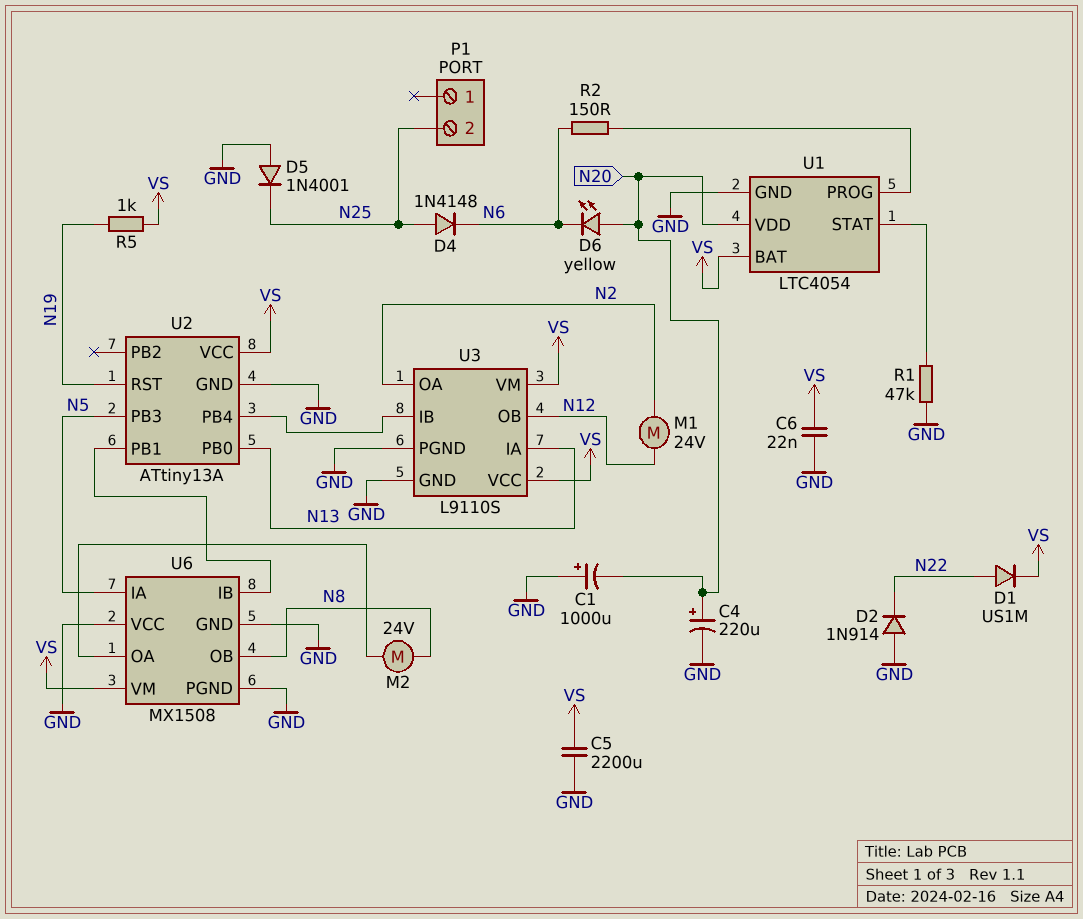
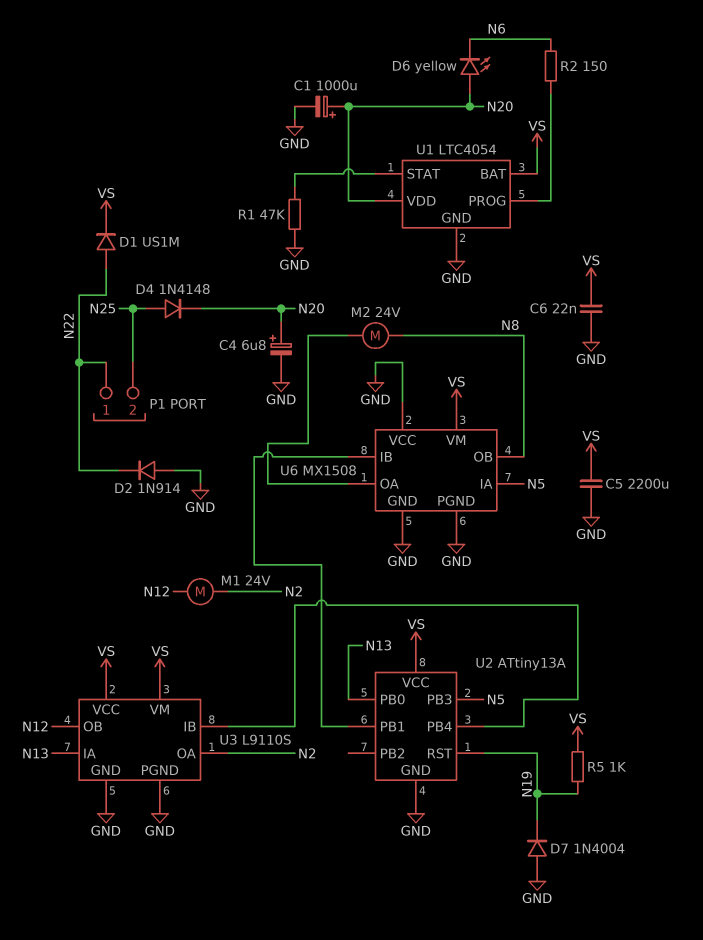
C1: 1000uF (plus GND, minus N20) -> 1000uF (plus N20, minus GND)
C4: 220uF (plus N20, minus GND) -> 6.8uF (plus N20, minus GND)
D4: diode 1N4148 (A N25, K N6) -> diode 1N4148 (A N25, K N20)
D5: diode 1N4001 (A GND, K N25) -> none
D7: none -> diode 1N4004 (A GND, K N19)
P1 pin 1: none -> N22

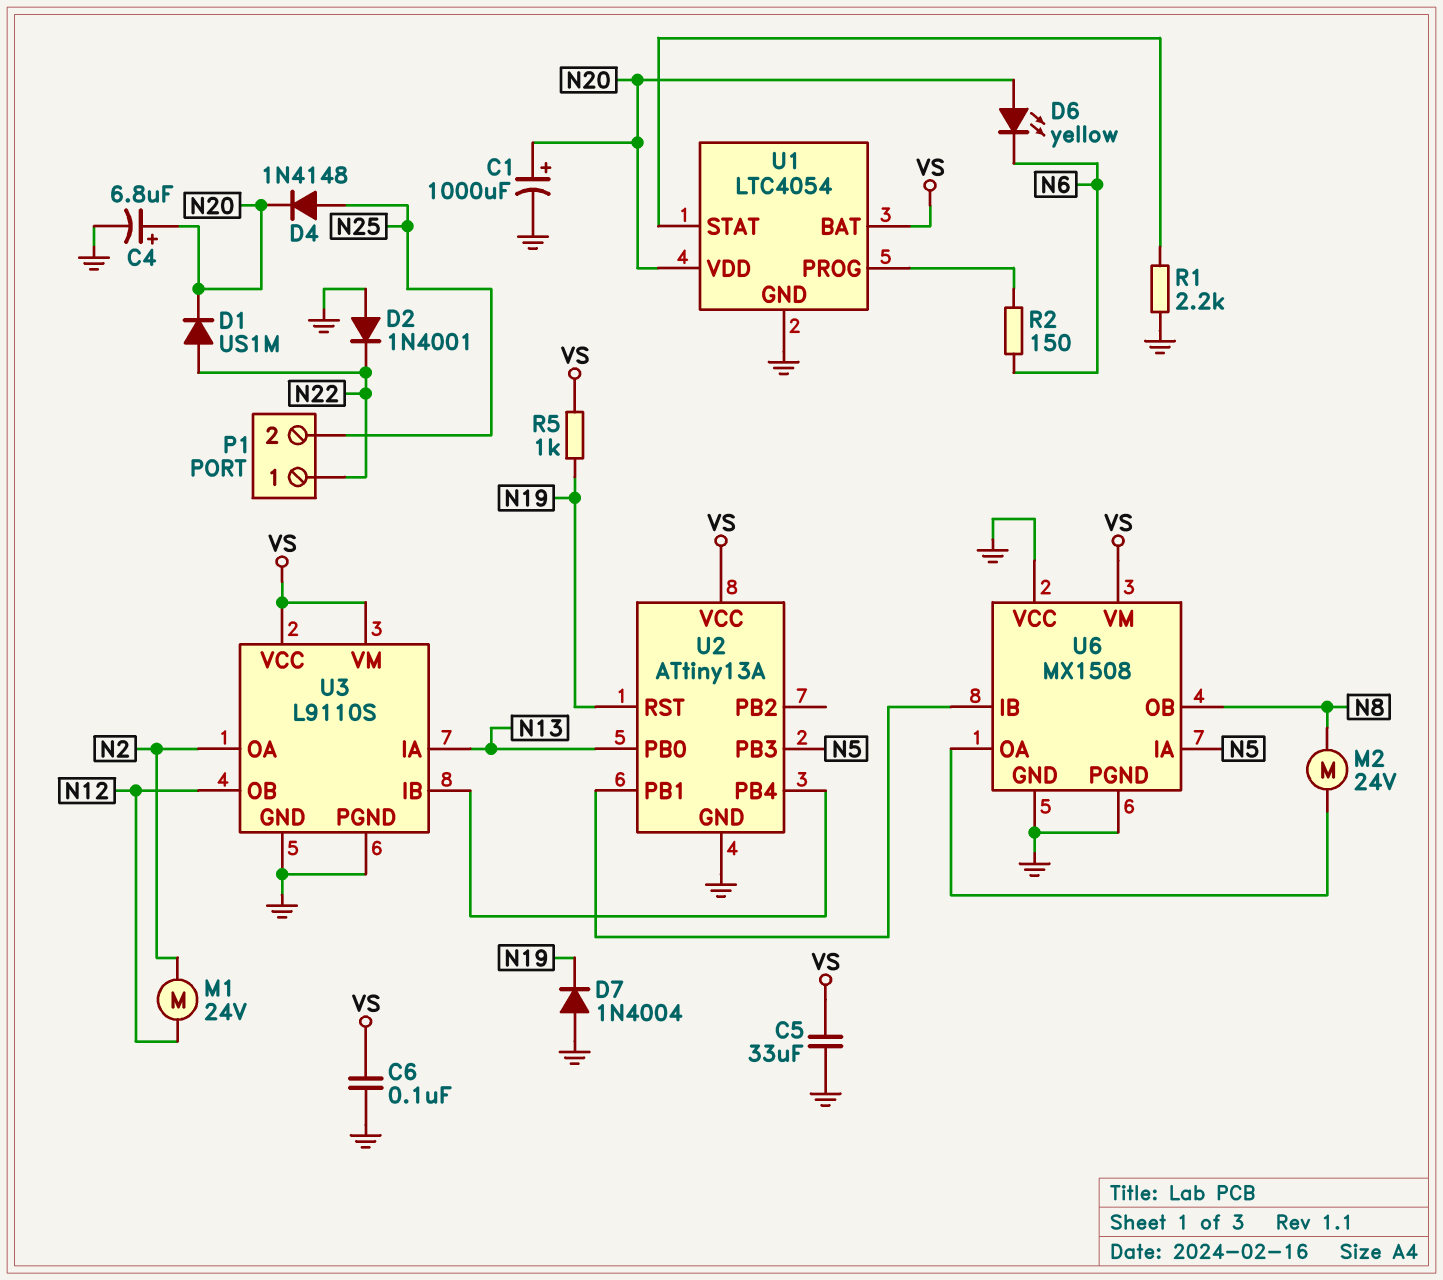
C5: 2200uF (GND, VS) -> 33uF (GND, VS)
C6: 22nF (GND, VS) -> 100nF (GND, VS)
D1: diode US1M (A N22, K VS) -> diode US1M (A N22, K N20)
D2: diode 1N914 (A GND, K N22) -> diode 1N4001 (A GND, K N22)
R1: 47k (GND, U1/STAT) -> 2.2k (GND, U1/STAT)

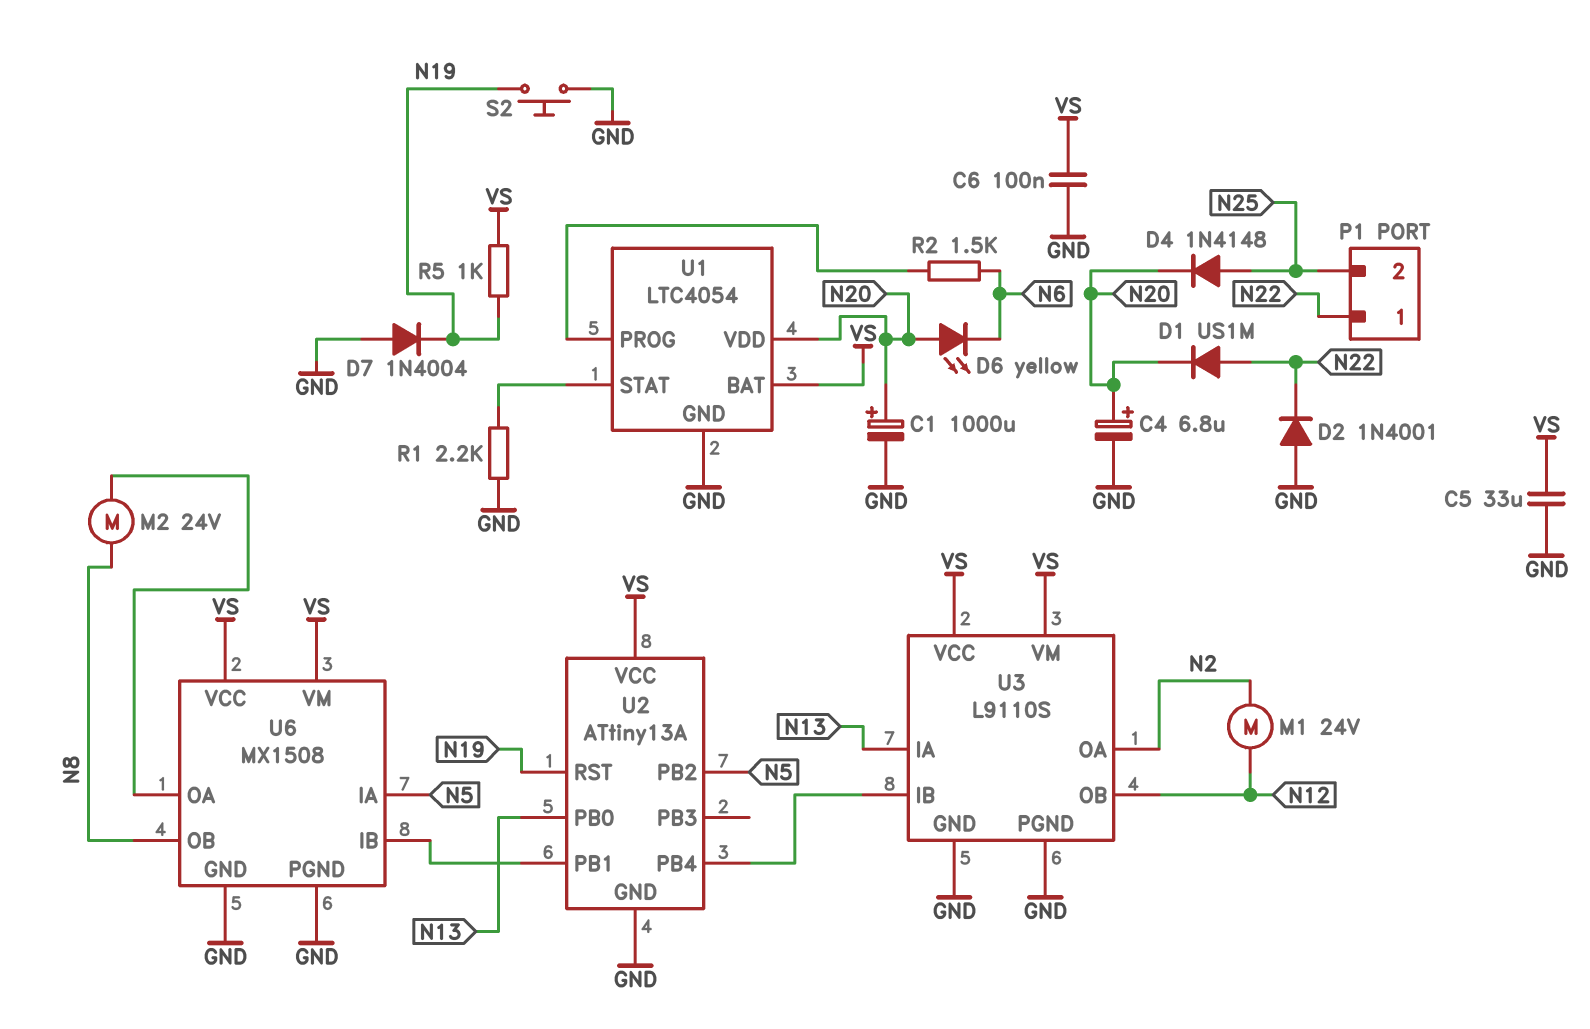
R2: 150 (N6, U1/PROG) -> 1.5k (N6, U1/PROG)
S2: none -> button (GND, N19)
U2 pin PB2: none -> N5
U2 pin PB3: N5 -> none
U6 pin VCC: GND -> VS

